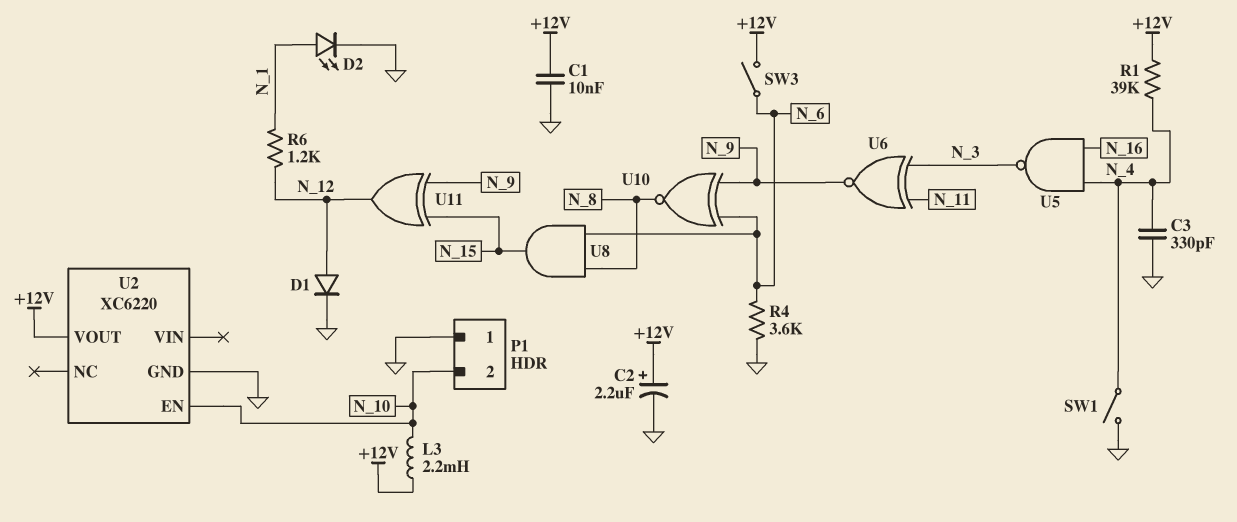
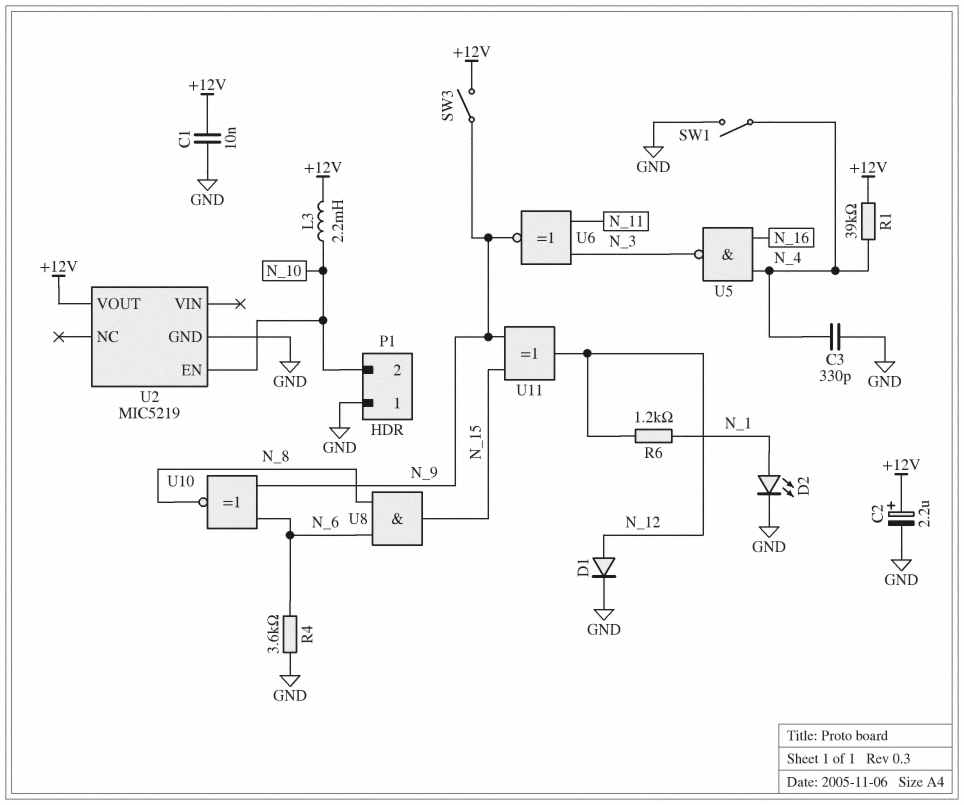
SW3: switch (+12V, N_6) -> switch (+12V, N_9)
U2: XC6220 -> MIC5219

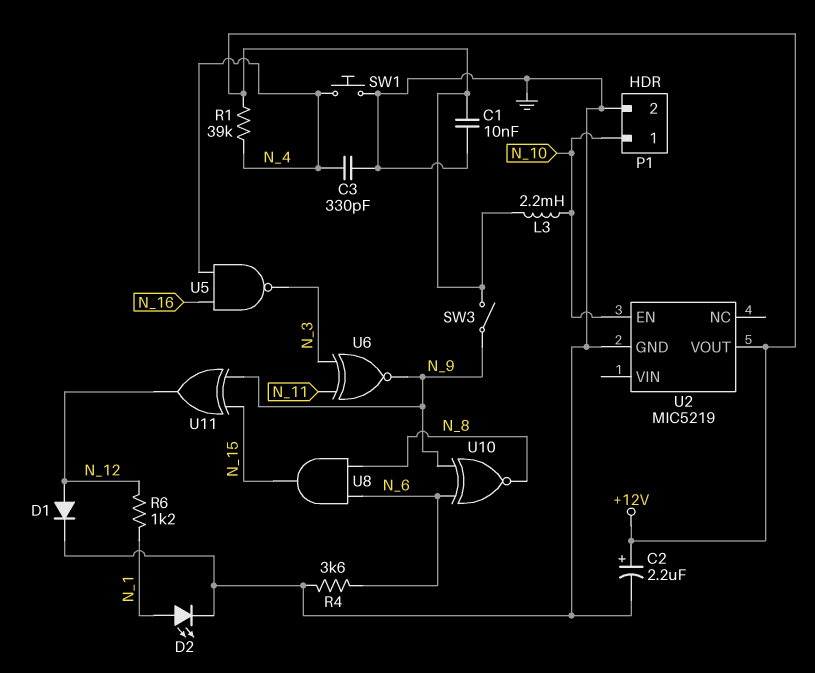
P1 pin 1: GND -> N_10
P1 pin 2: N_10 -> GND
SW1: switch (GND, N_4) -> button (GND, N_4)

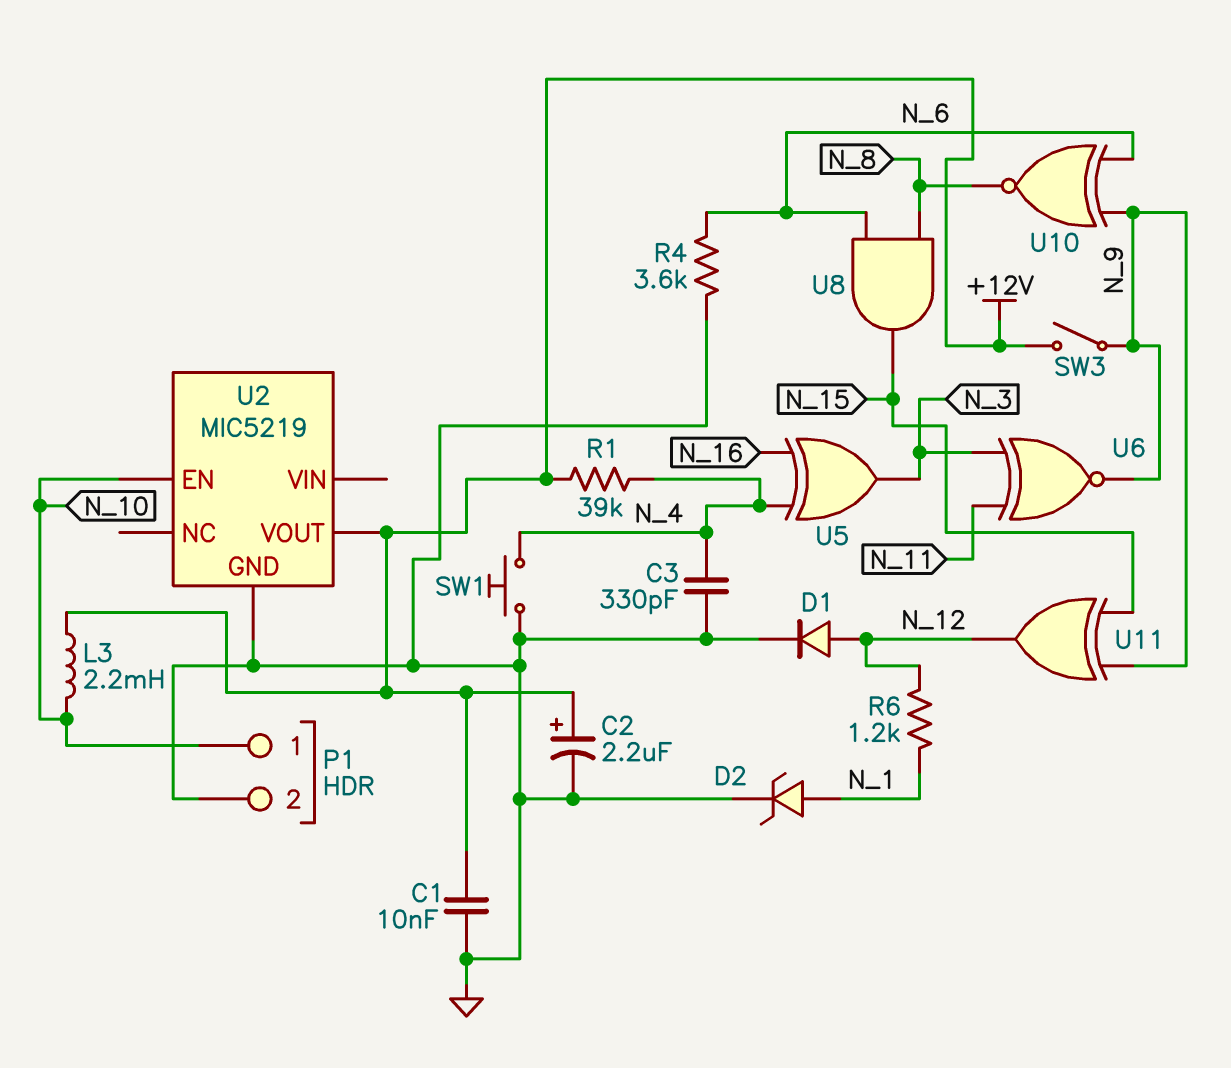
D2: LED (A N_1, K GND) -> zener (A N_1, K GND)
U5: NAND (in N_4, in N_16, out N_3) -> XOR (in N_4, in N_16, out N_3)

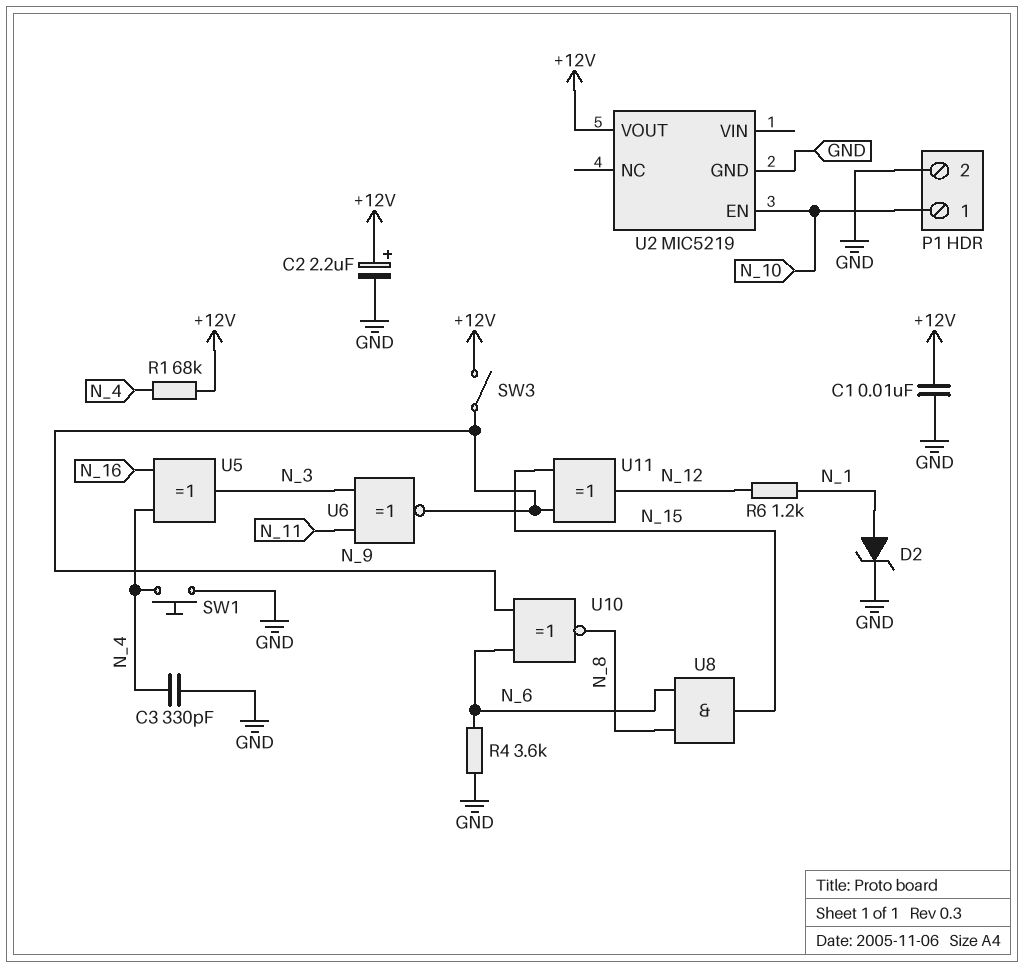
D1: diode (A N_12, K GND) -> none
L3: 2.2mH (+12V, N_10) -> none
R1: 39k (+12V, N_4) -> 68k (+12V, N_4)

